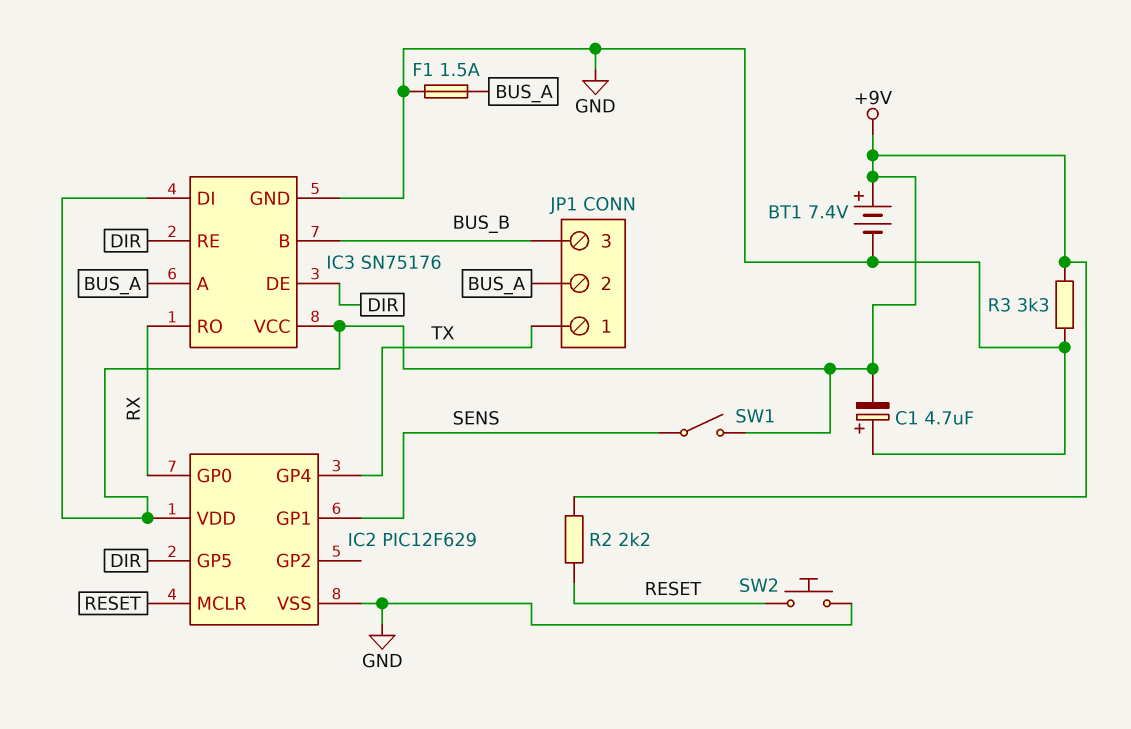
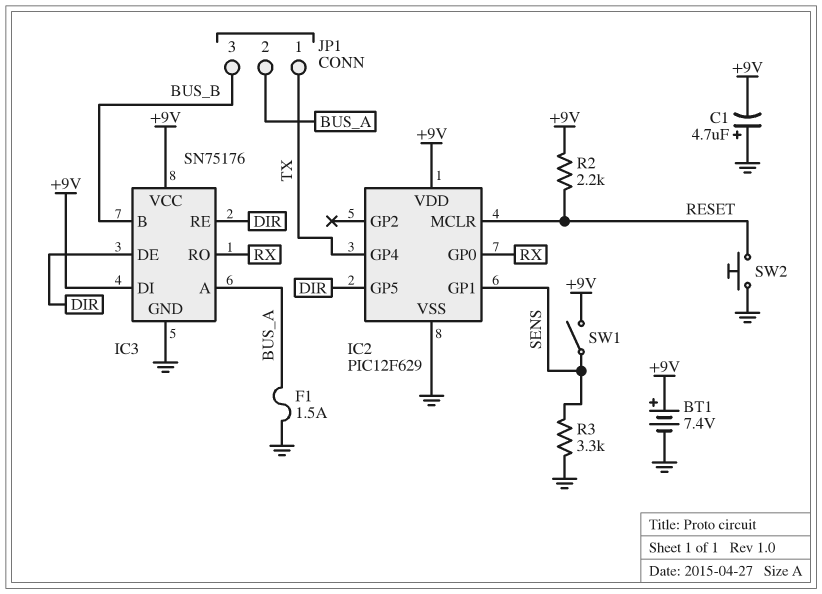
R3: 3.3k (+9V, GND) -> 3.3k (GND, SENS)

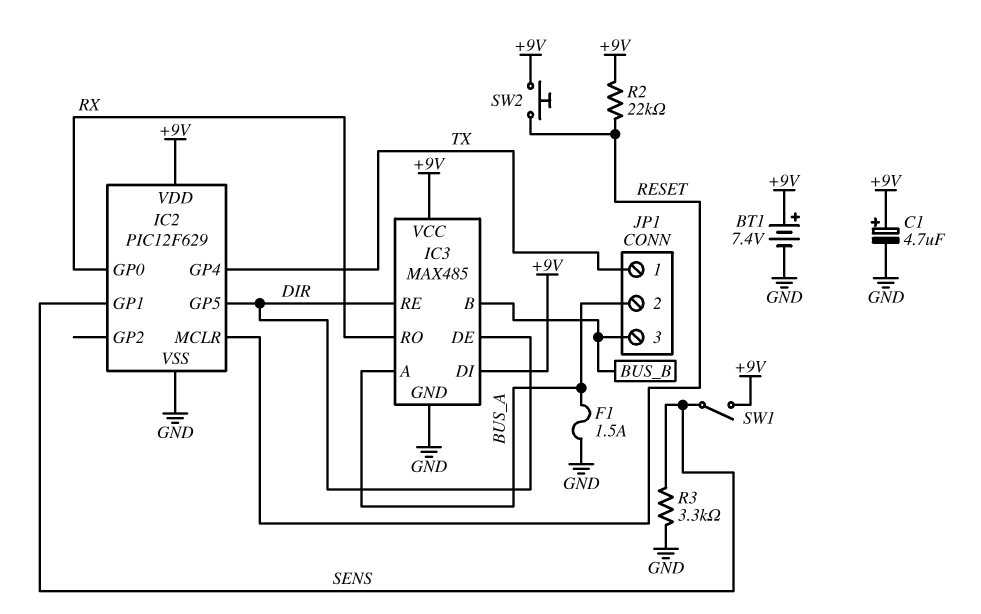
C1: 4.7uF (plus GND, minus +9V) -> 4.7uF (plus +9V, minus GND)
IC3: SN75176 -> MAX485
R2: 2.2k (+9V, RESET) -> 22k (+9V, RESET)
SW2: button (GND, RESET) -> button (+9V, RESET)

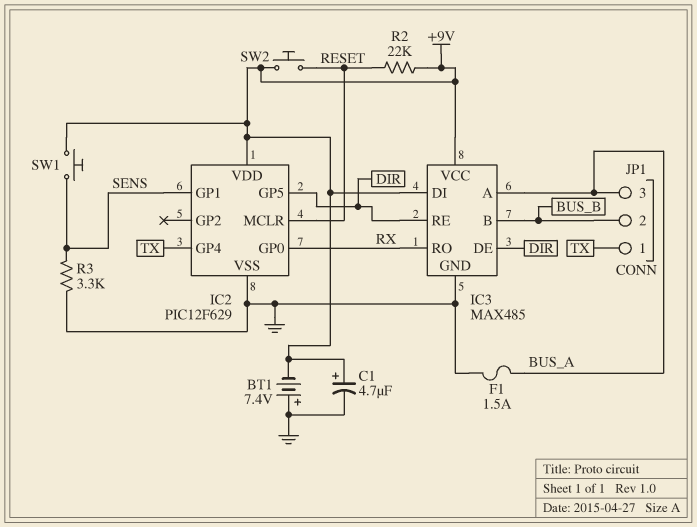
BT1: 7.4V (plus +9V, minus GND) -> 7.4V (plus GND, minus +9V)
JP1 pin 2: BUS_A -> BUS_B
JP1 pin 3: BUS_B -> BUS_A
SW1: switch (+9V, SENS) -> button (+9V, SENS)

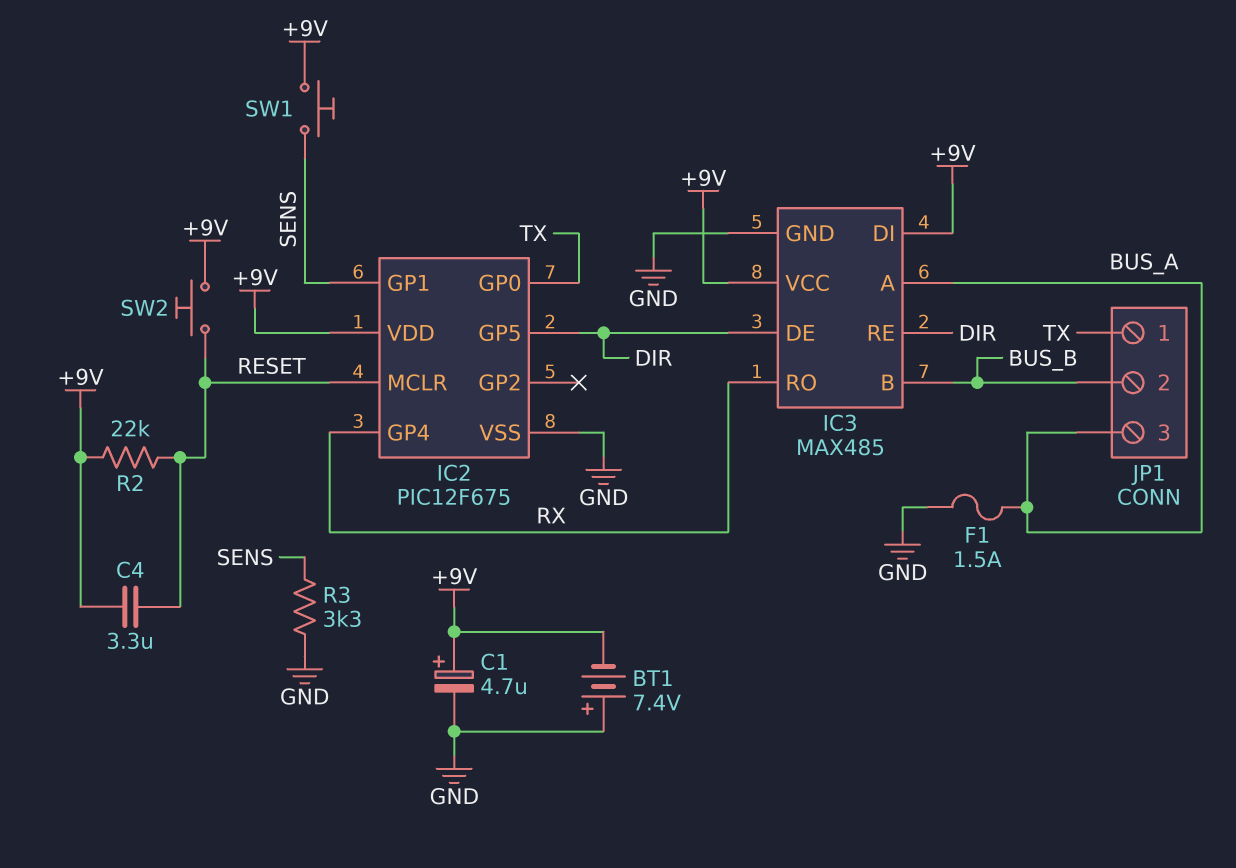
C4: none -> 3.3uF (+9V, RESET)
IC2: PIC12F629 -> PIC12F675
IC2 pin GP0: RX -> TX
IC2 pin GP4: TX -> RX

